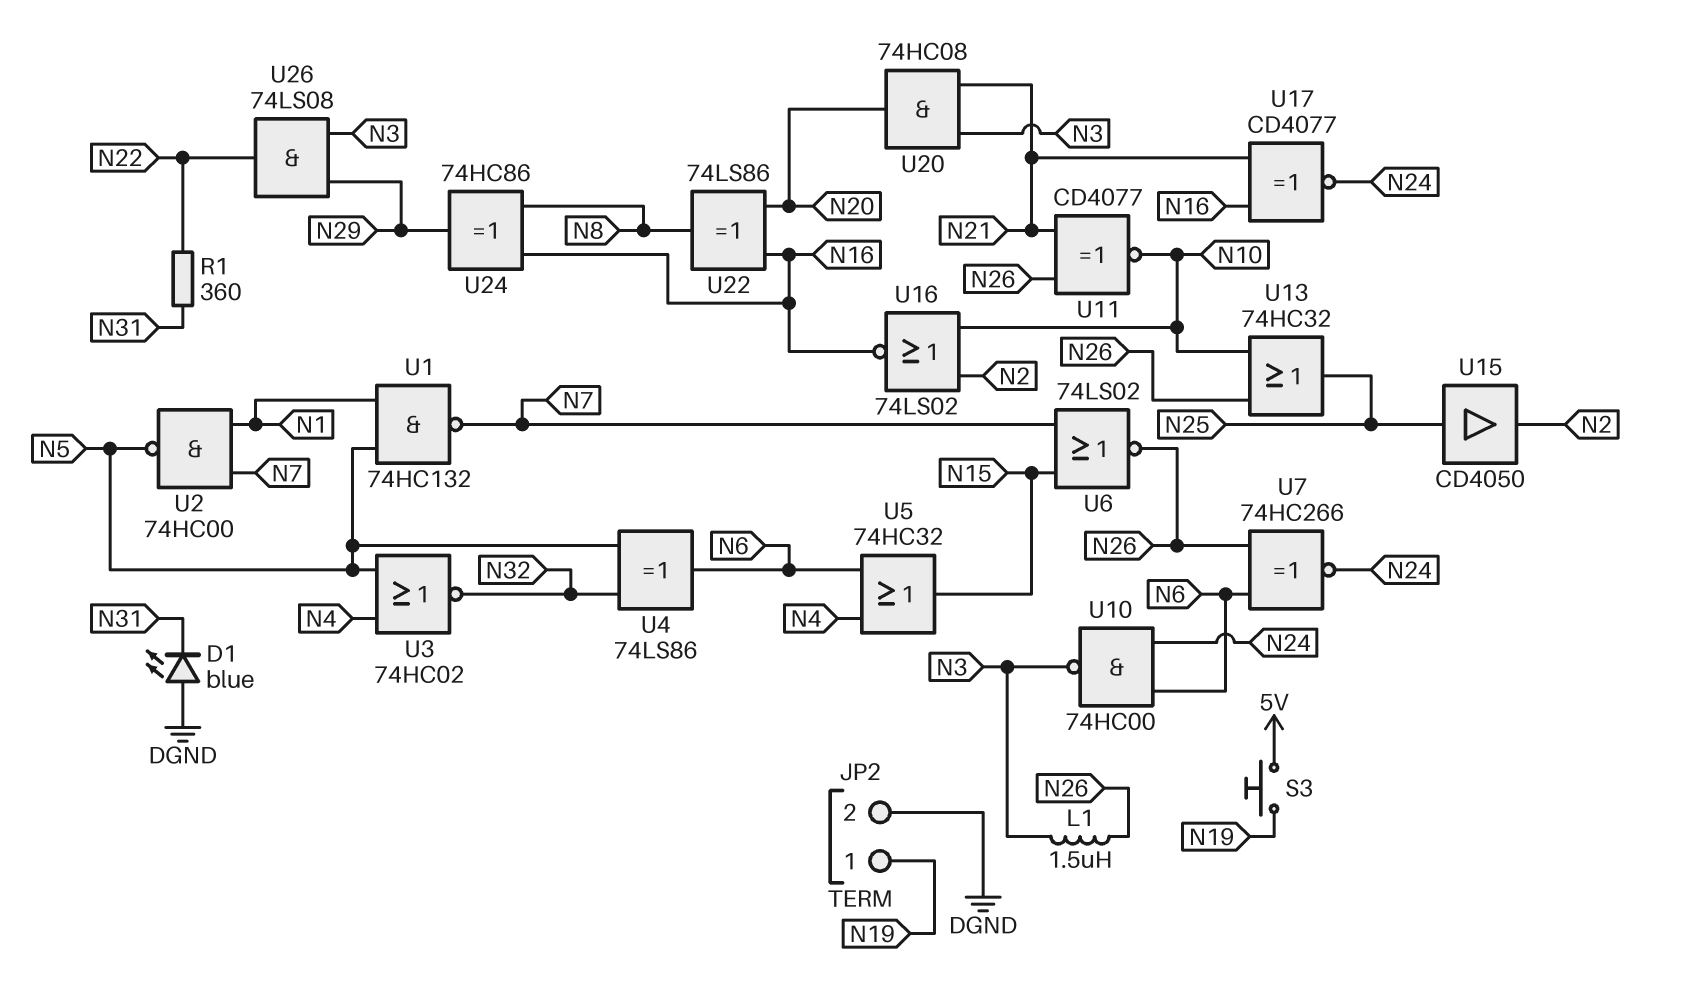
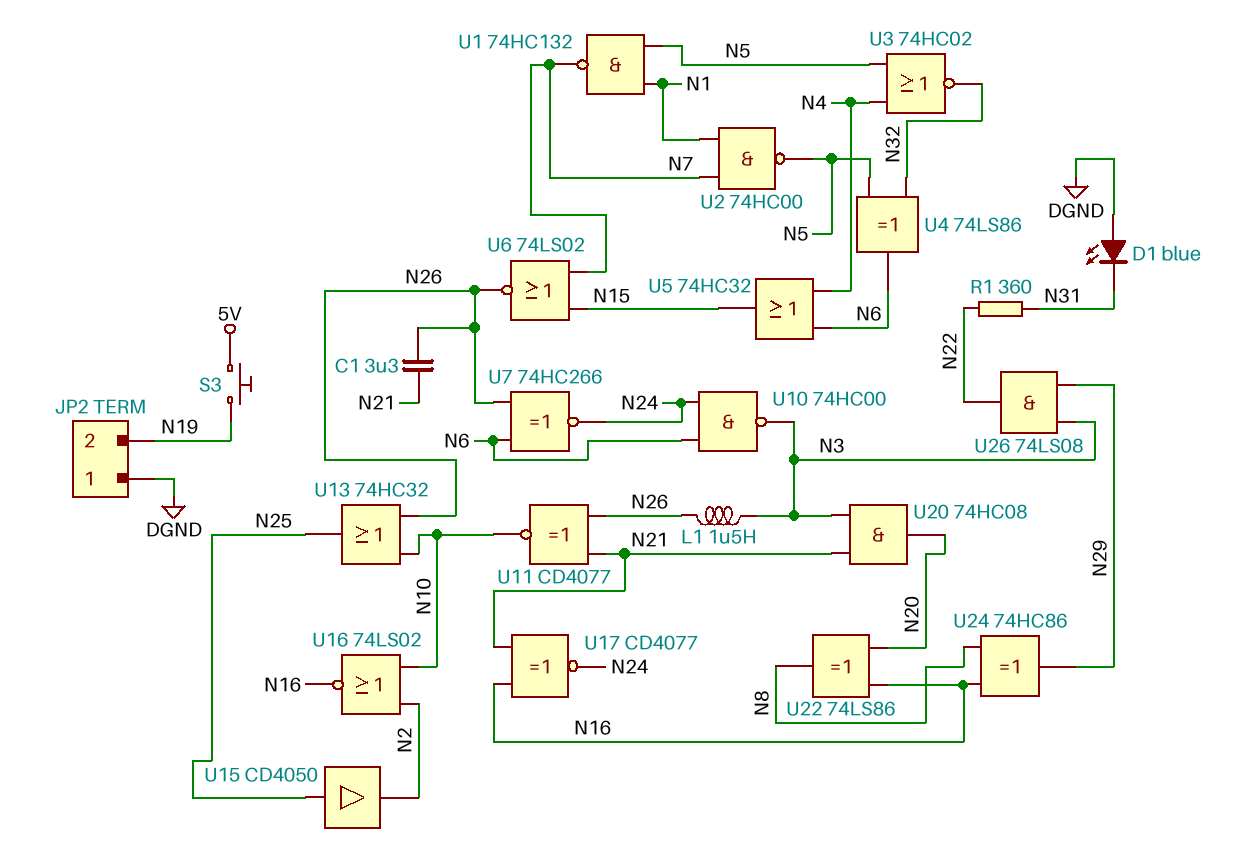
C1: none -> 3.3uF (N21, N26)
JP2 pin 1: N19 -> DGND
JP2 pin 2: DGND -> N19

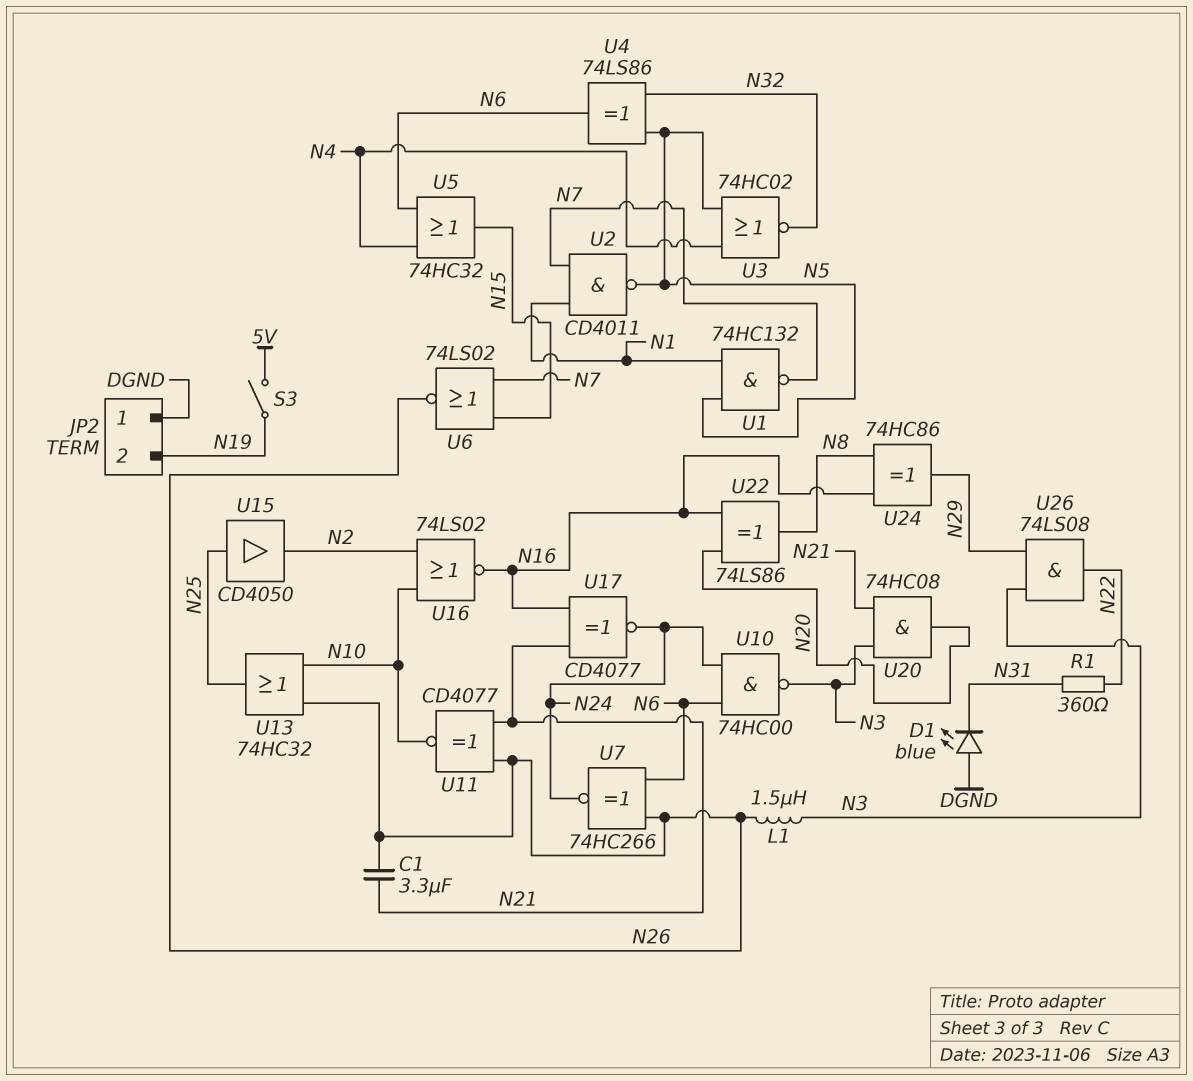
S3: button (5V, N19) -> switch (5V, N19)
U2: NAND 74HC00 (in N1, in N7, out N5) -> NAND CD4011 (in N1, in N7, out N5)

